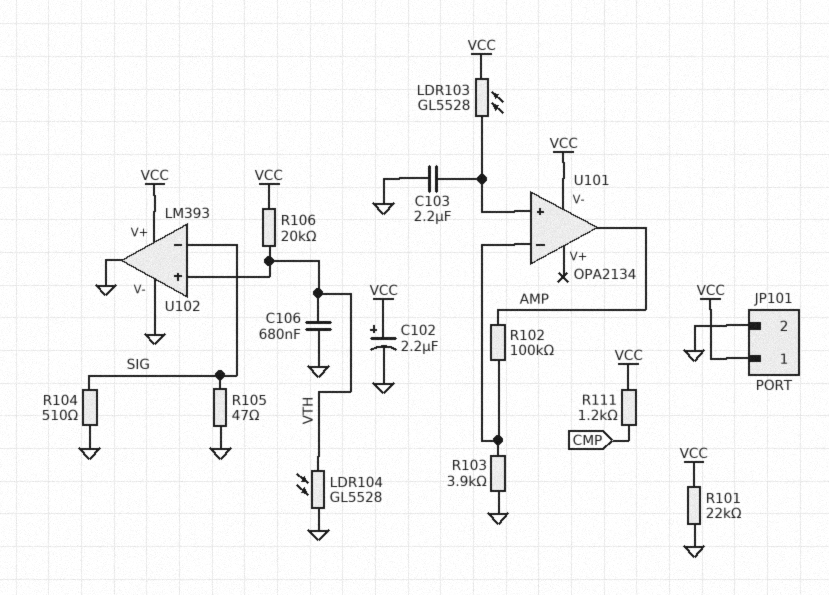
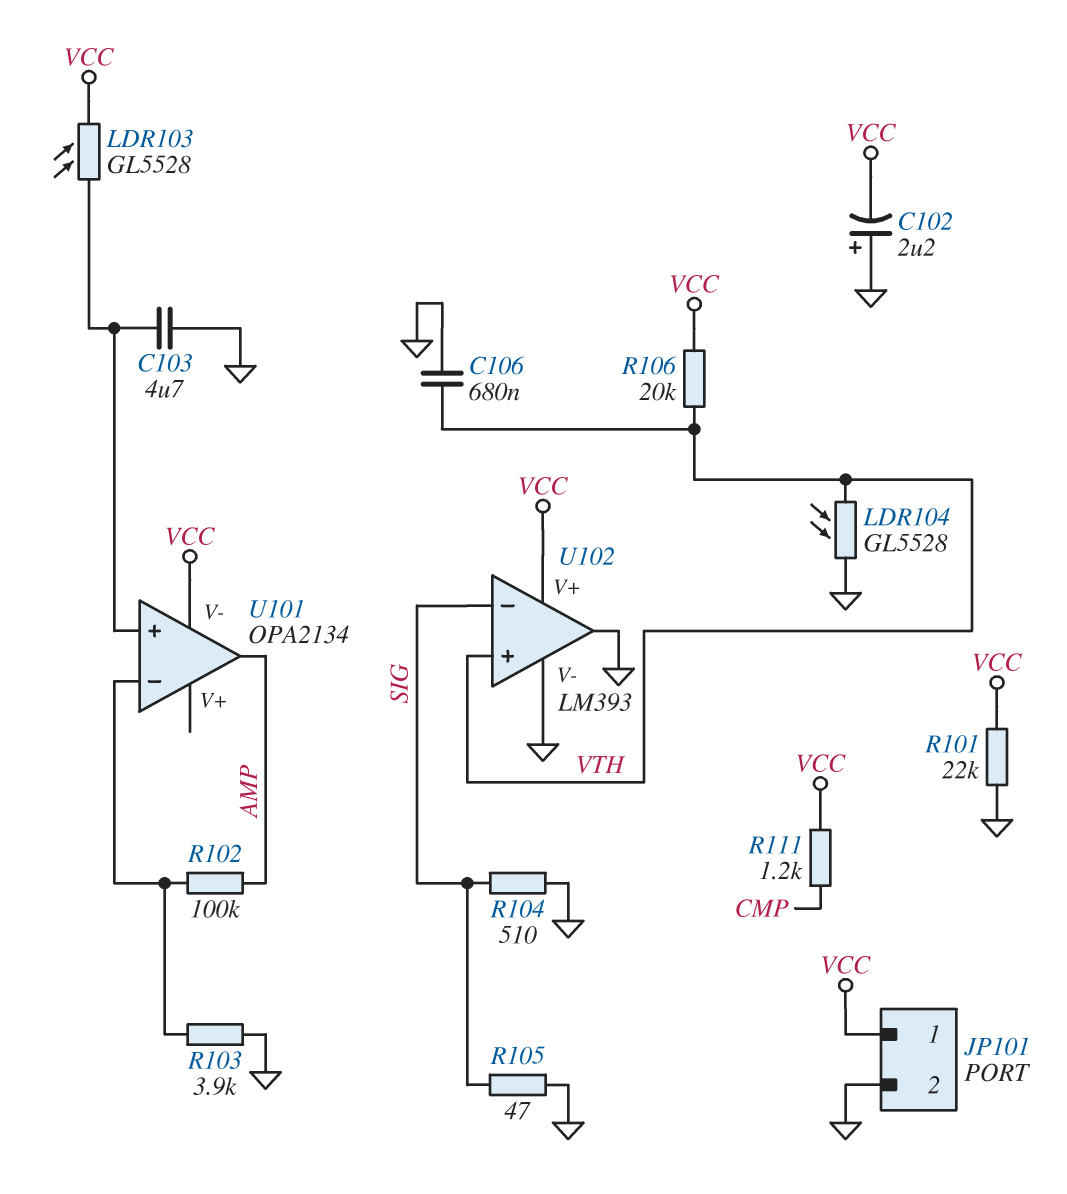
C102: 2.2uF (plus VCC, minus GND) -> 2.2uF (plus GND, minus VCC)
C103: 2.2uF (GND, U101/in+) -> 4.7uF (GND, U101/in+)

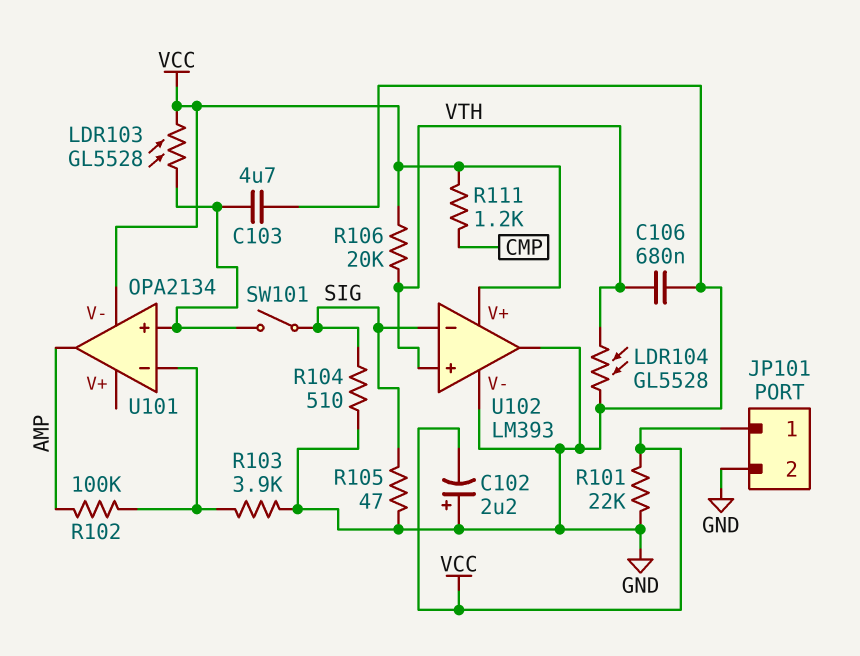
SW101: none -> switch (SIG, U101/in+)

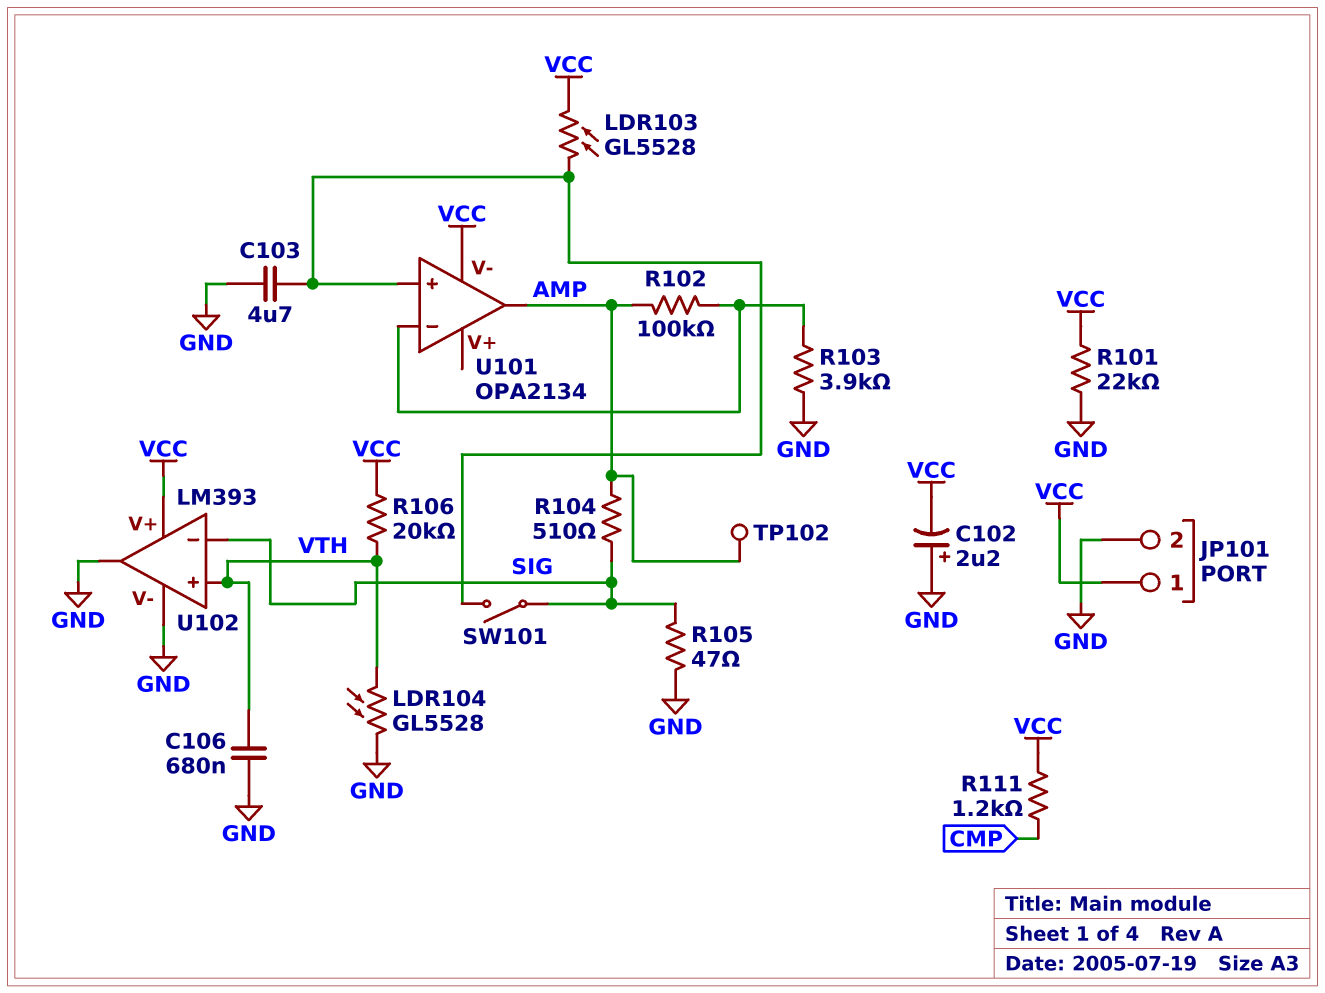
R104: 510 (GND, SIG) -> 510 (AMP, SIG)
TP102: none -> test point (AMP)

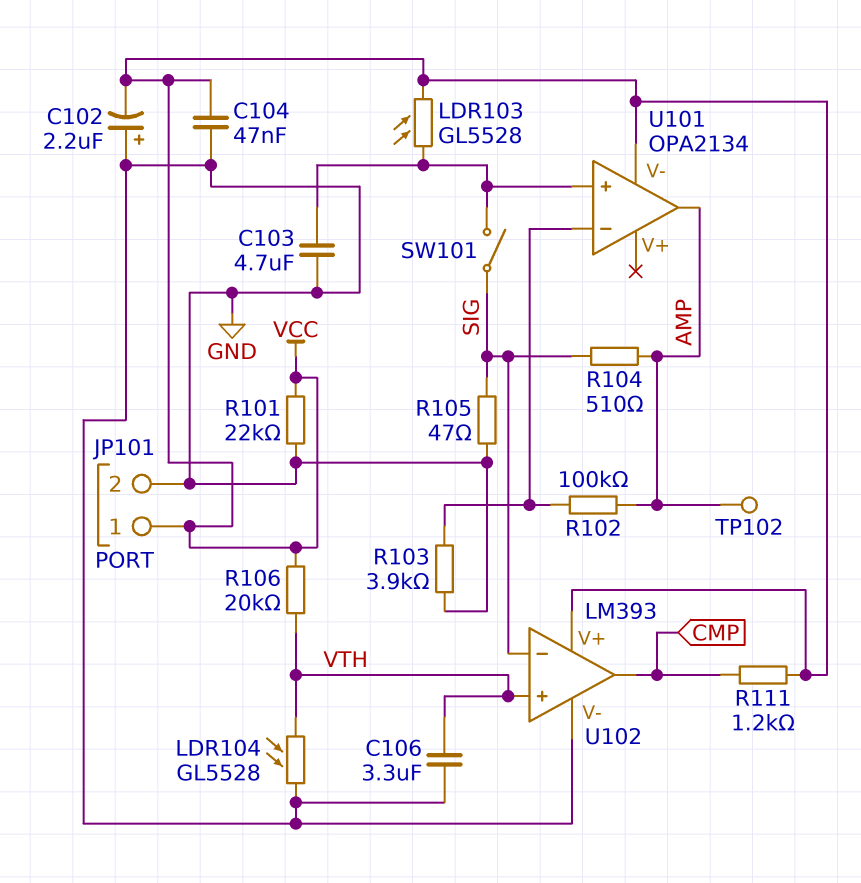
C104: none -> 47nF (GND, VCC)
C106: 680nF (GND, VTH) -> 3.3uF (GND, VTH)
U102 pin out: GND -> CMP

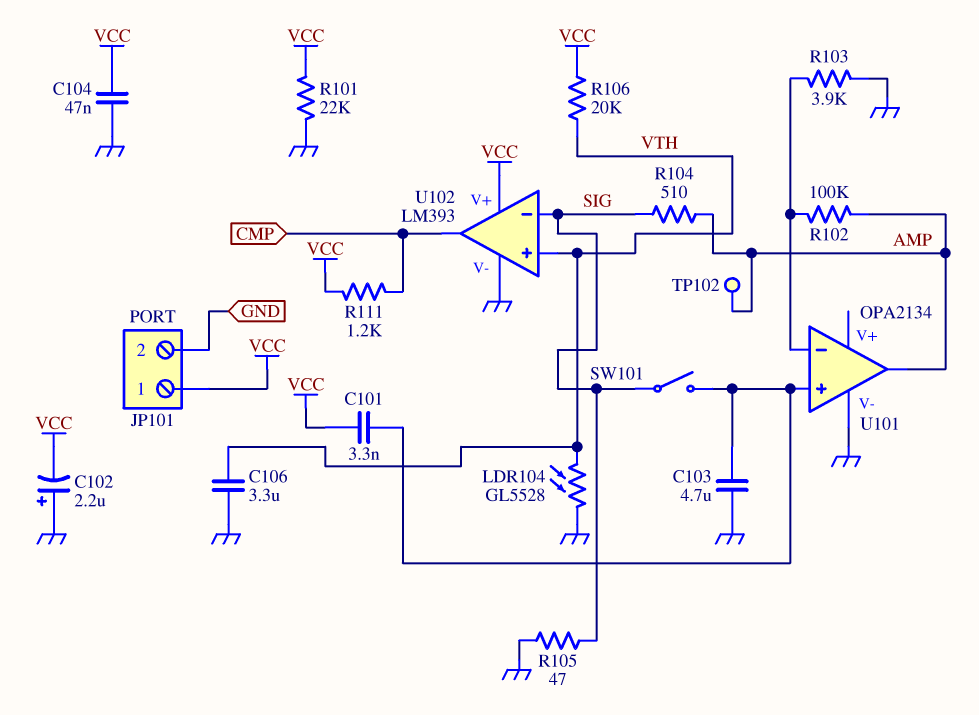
C101: none -> 3.3nF (U101/in+, VCC)
LDR103: GL5528 (U101/in+, VCC) -> none
U101 pin V-: VCC -> GND

